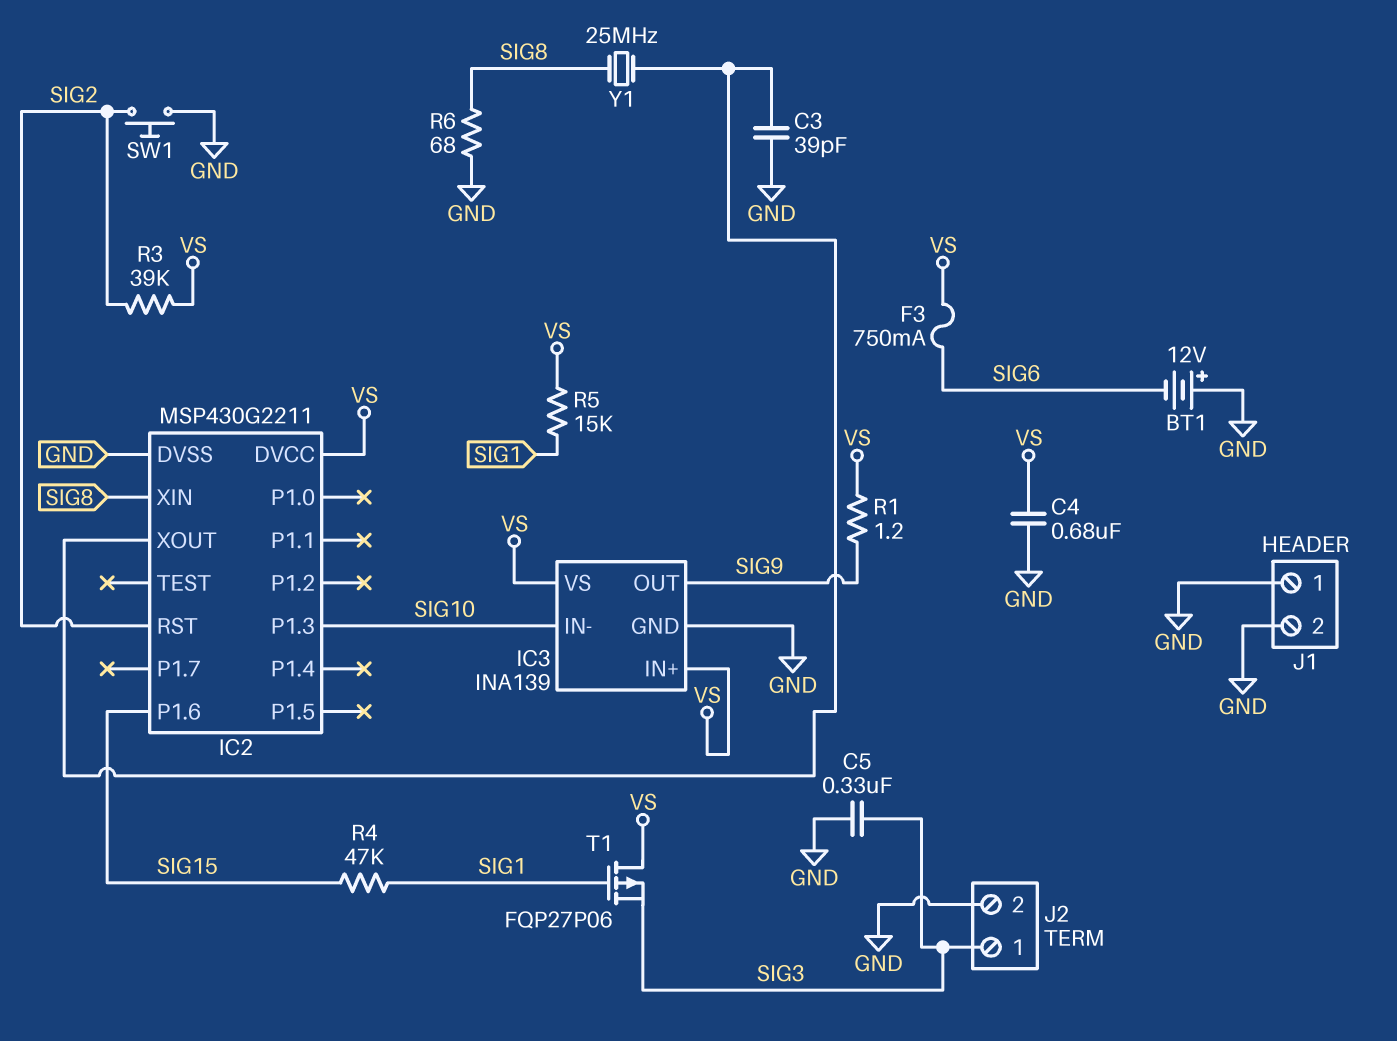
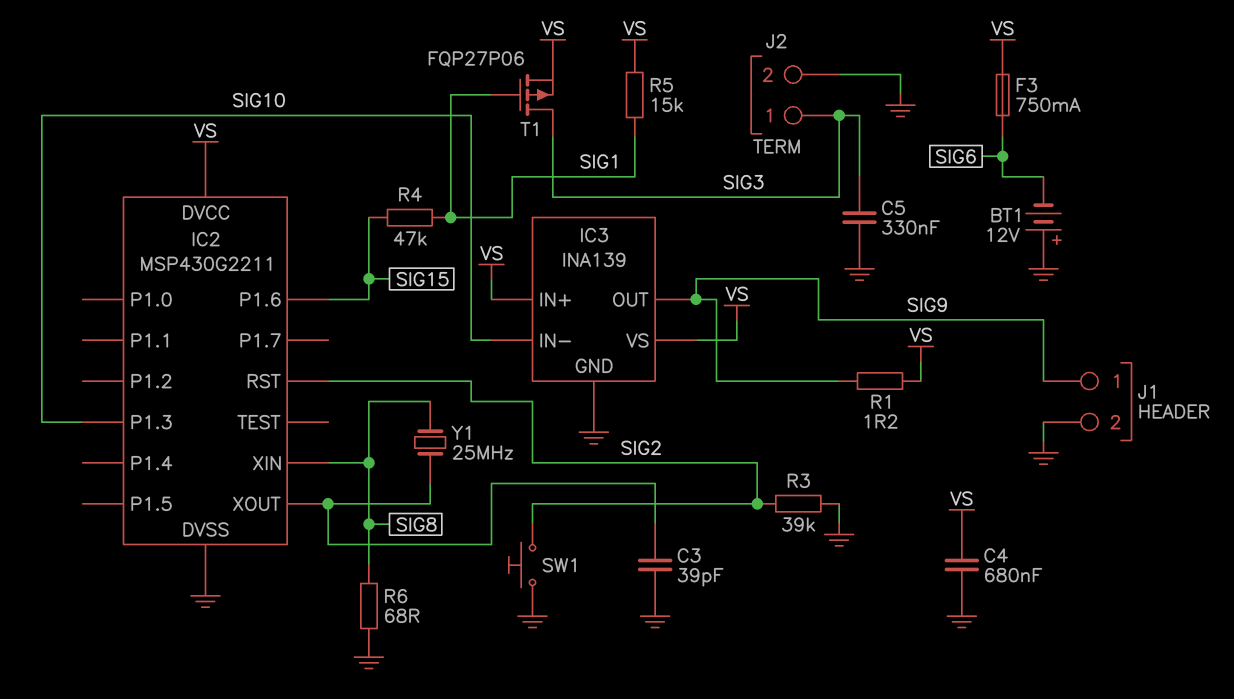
J1 pin 1: GND -> SIG9
R3: 39k (SIG2, VS) -> 39k (GND, SIG2)
T1: PMOS FQP27P06 (G SIG1, D VS, S SIG3) -> PMOS FQP27P06 (G SIG1, D SIG3, S VS)

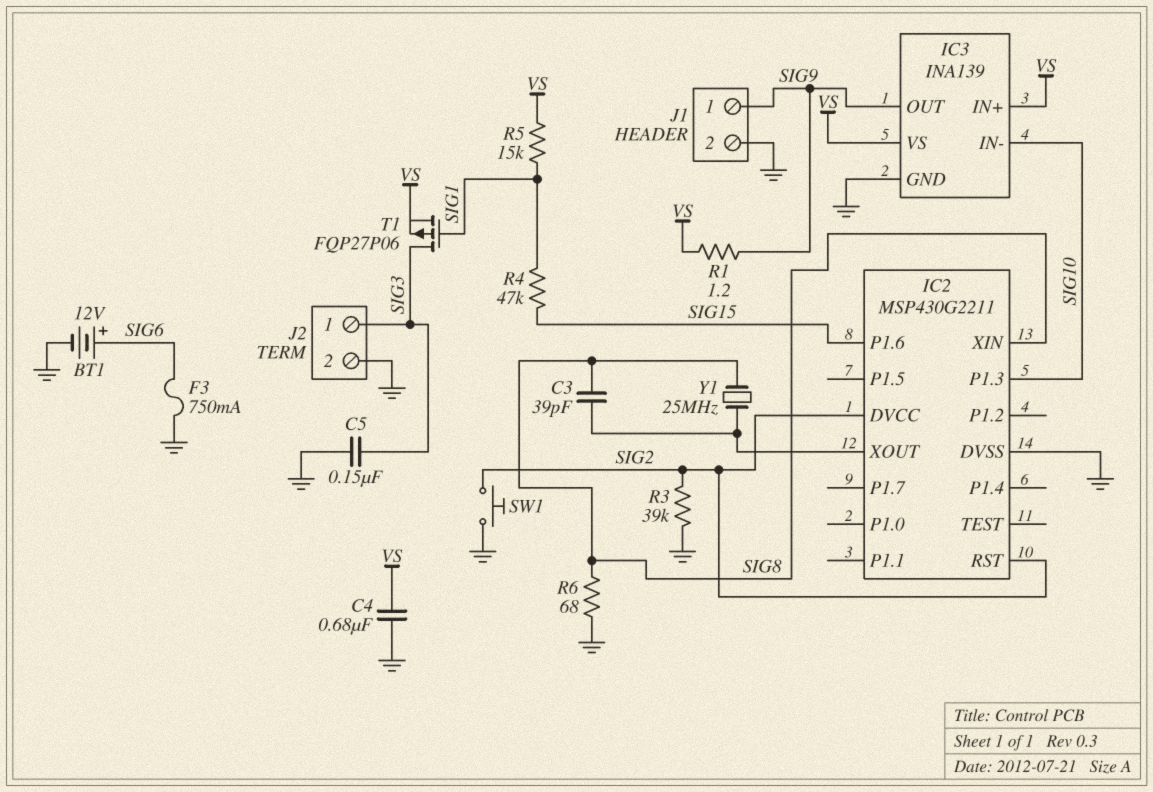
BT1: 12V (plus GND, minus SIG6) -> 12V (plus SIG6, minus GND)
C3: 39pF (GND, IC2/XOUT) -> 39pF (IC2/XOUT, SIG8)
C5: 330nF (GND, SIG3) -> 150nF (GND, SIG3)
F3: 750mA (SIG6, VS) -> 750mA (GND, SIG6)
IC2 pin DVCC: VS -> SIG2

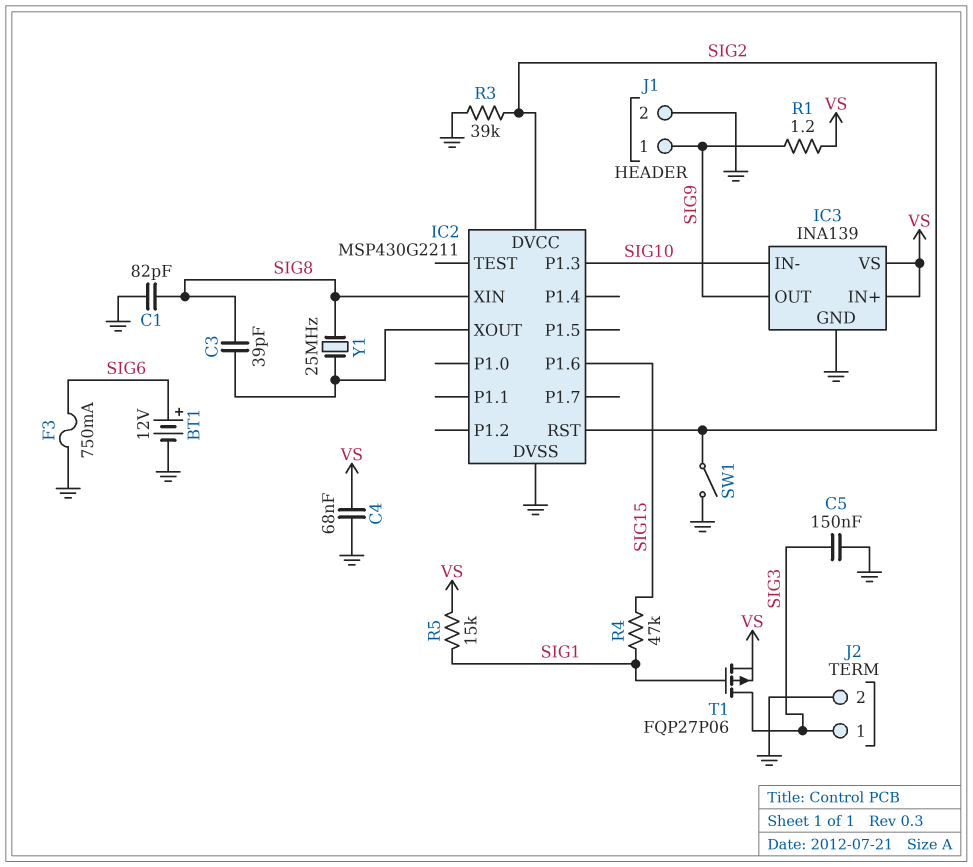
C1: none -> 82pF (GND, SIG8)
C4: 680nF (GND, VS) -> 68nF (GND, VS)
R6: 68 (GND, SIG8) -> none
SW1: button (GND, SIG2) -> switch (GND, SIG2)

